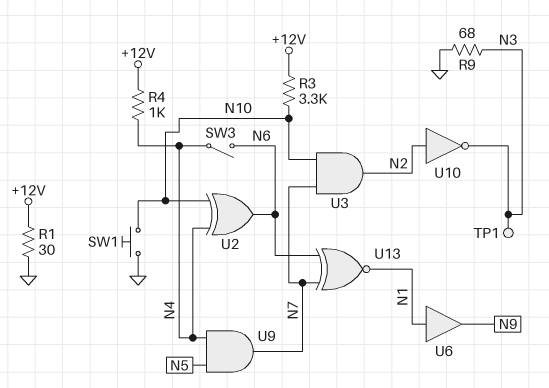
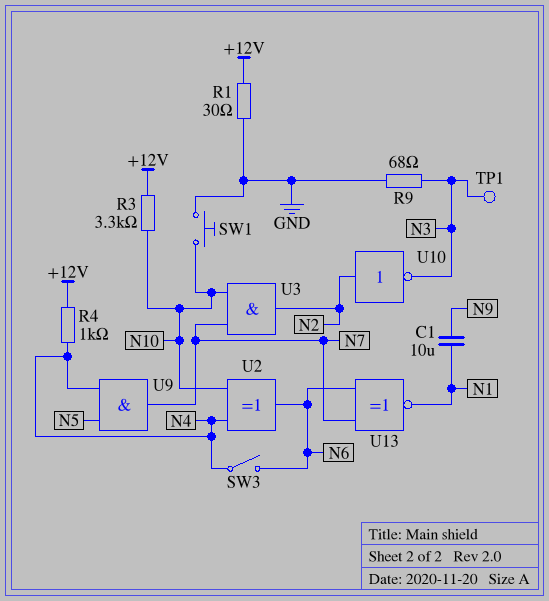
C1: none -> 10uF (N1, N9)
U6: buffer (in N1, out N9) -> none

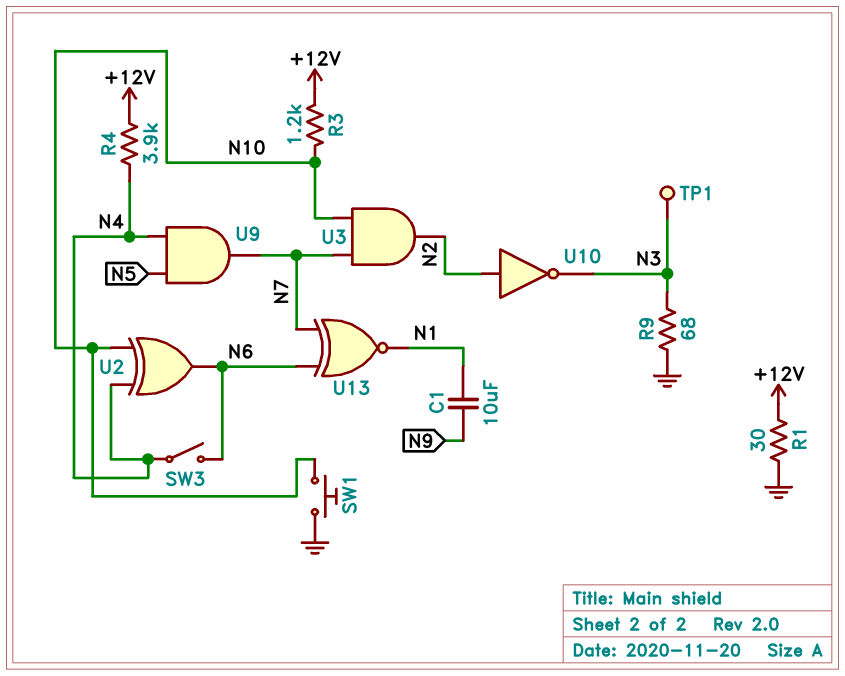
R3: 3.3k (+12V, N10) -> 1.2k (+12V, N10)
R4: 1k (+12V, N4) -> 3.9k (+12V, N4)

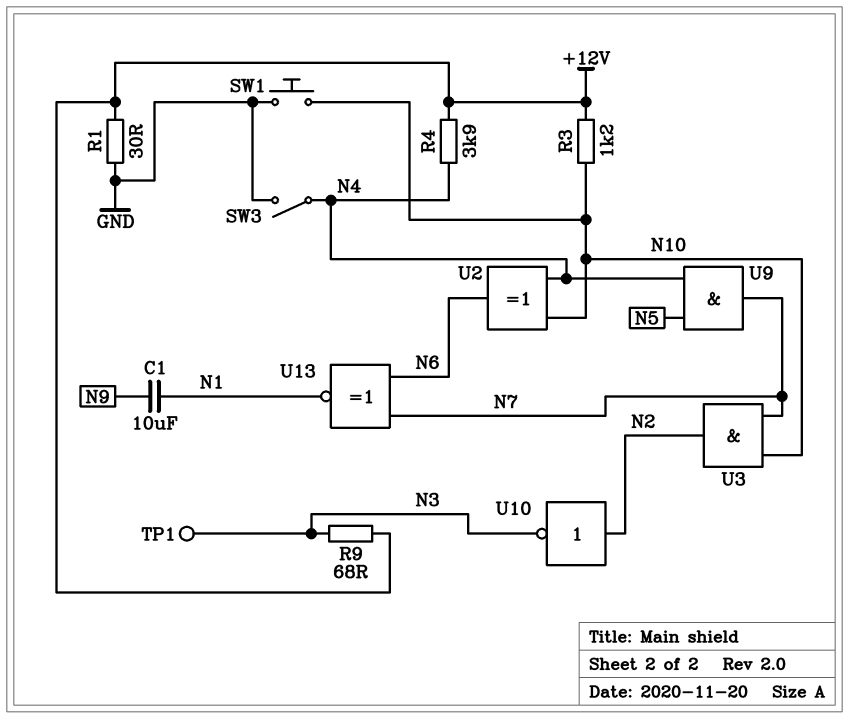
R9: 68 (GND, N3) -> 68 (+12V, N3)
SW3: switch (N4, N6) -> switch (GND, N4)

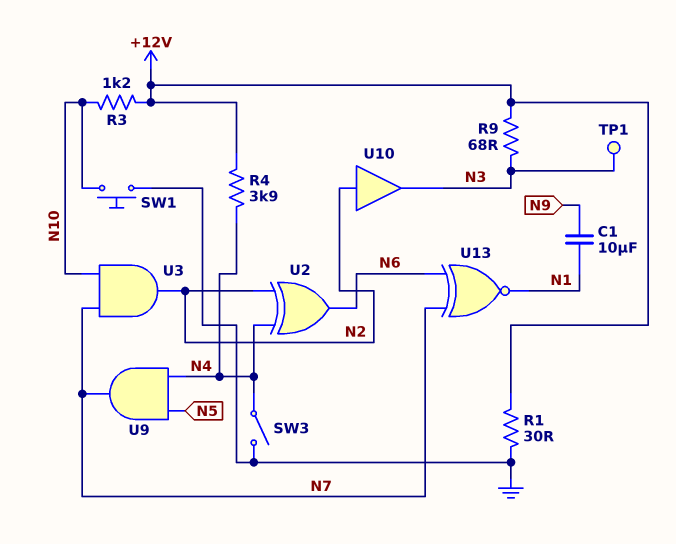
U2: XOR (in N4, in N10, out N6) -> XOR (in N2, in N4, out N6)
U10: NOT (in N2, out N3) -> buffer (in N2, out N3)

